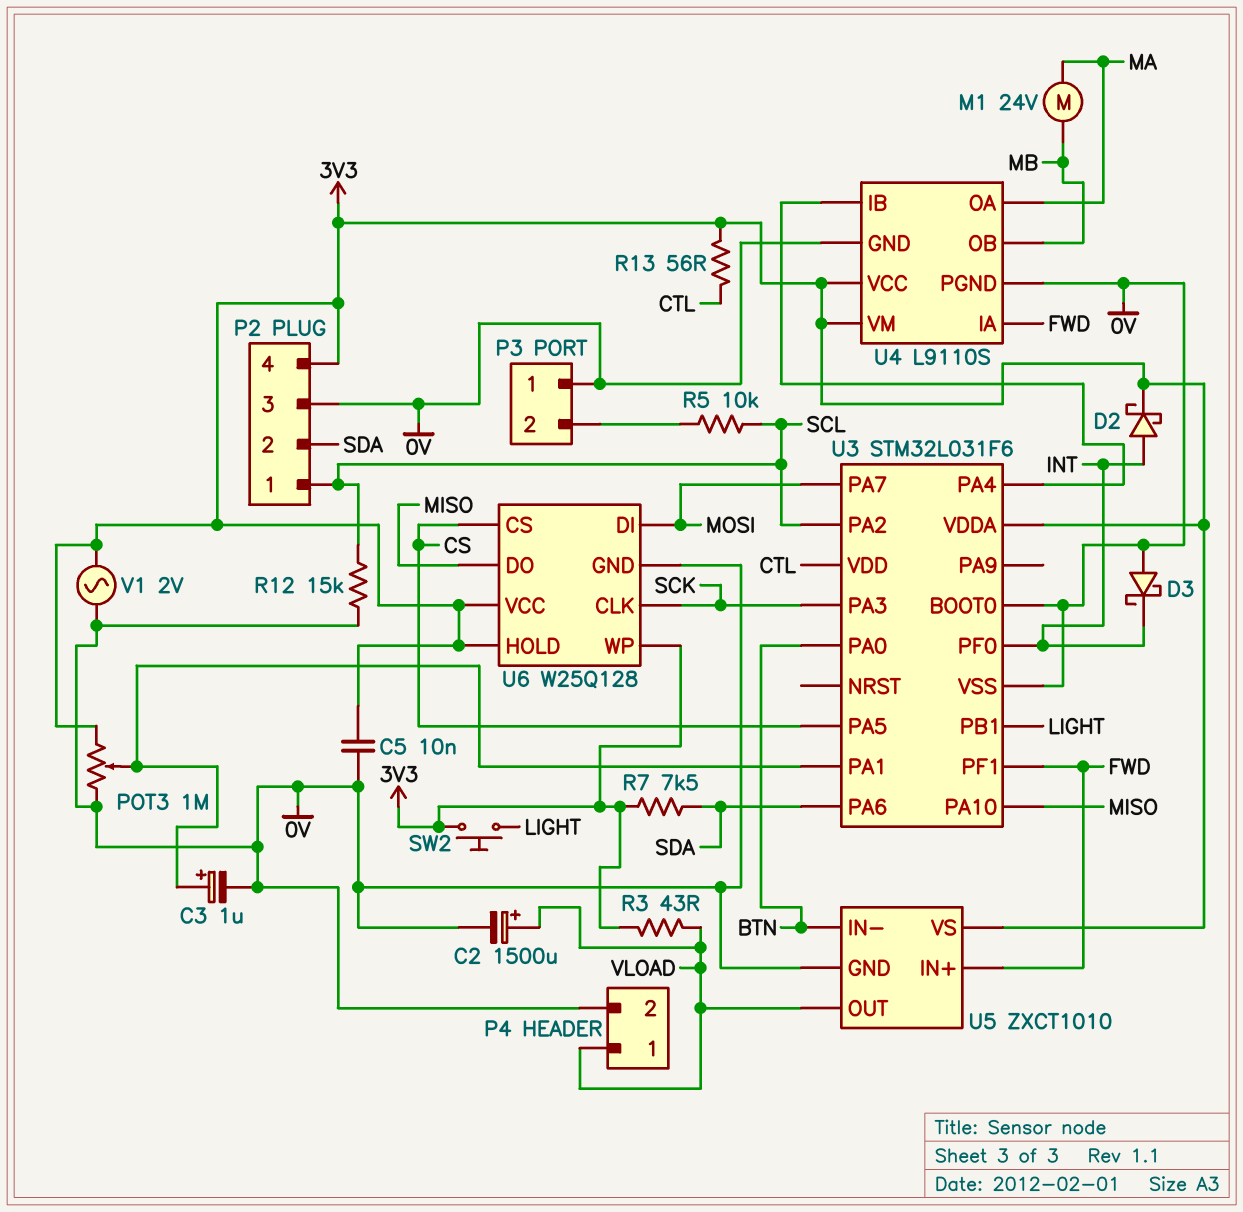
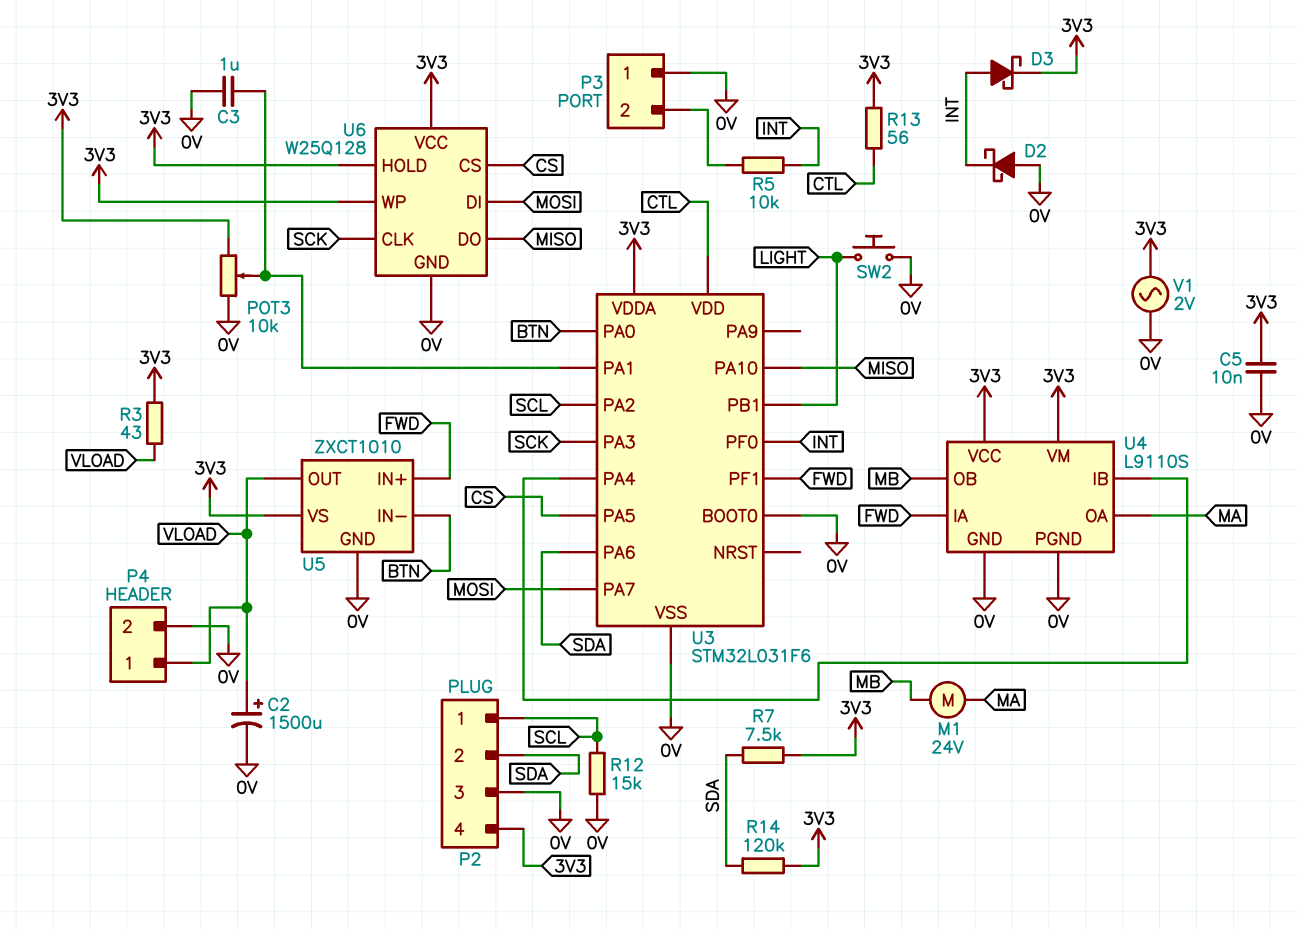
C3: 1uF (plus U3/PA1, minus 0V) -> 1uF (0V, U3/PA1)
D2: schottky (A INT, K 3V3) -> schottky (A 0V, K INT)
D3: schottky (A 0V, K INT) -> schottky (A INT, K 3V3)
POT3: 1M (0V, 3V3, wiper U3/PA1) -> 10k (0V, 3V3, wiper U3/PA1)
R5: 10k (P3/2, SCL) -> 10k (INT, P3/2)
R14: none -> 120k (3V3, SDA)
SW2: button (3V3, LIGHT) -> button (0V, LIGHT)

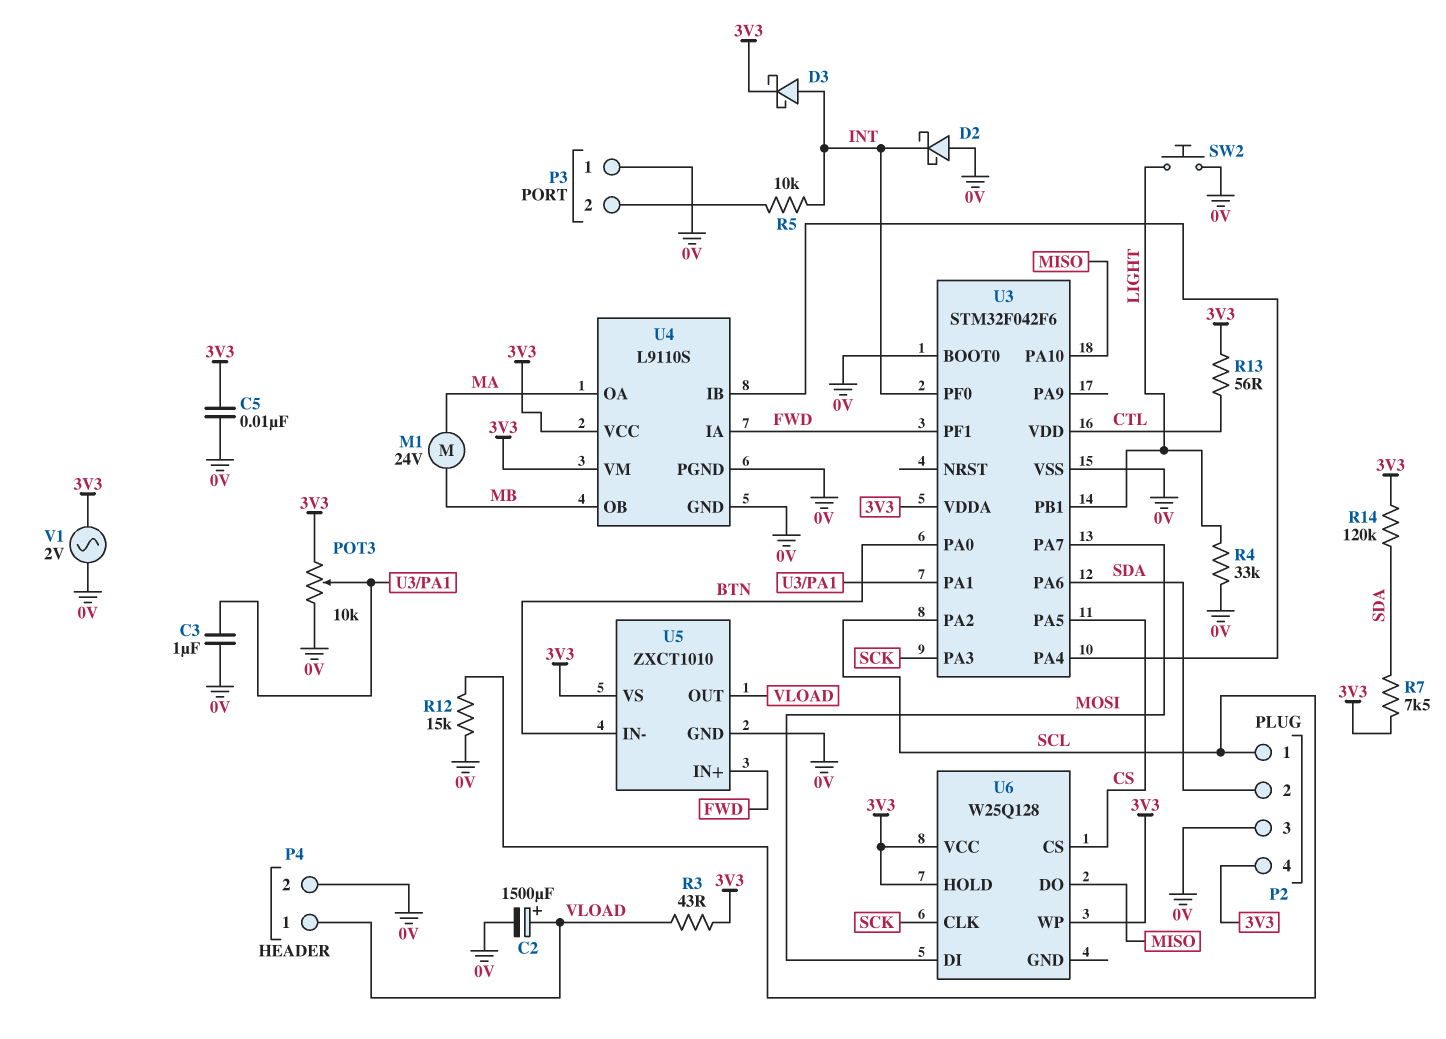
R4: none -> 33k (0V, LIGHT)
U3: STM32L031F6 -> STM32F042F6
U6 pin GND: 0V -> none

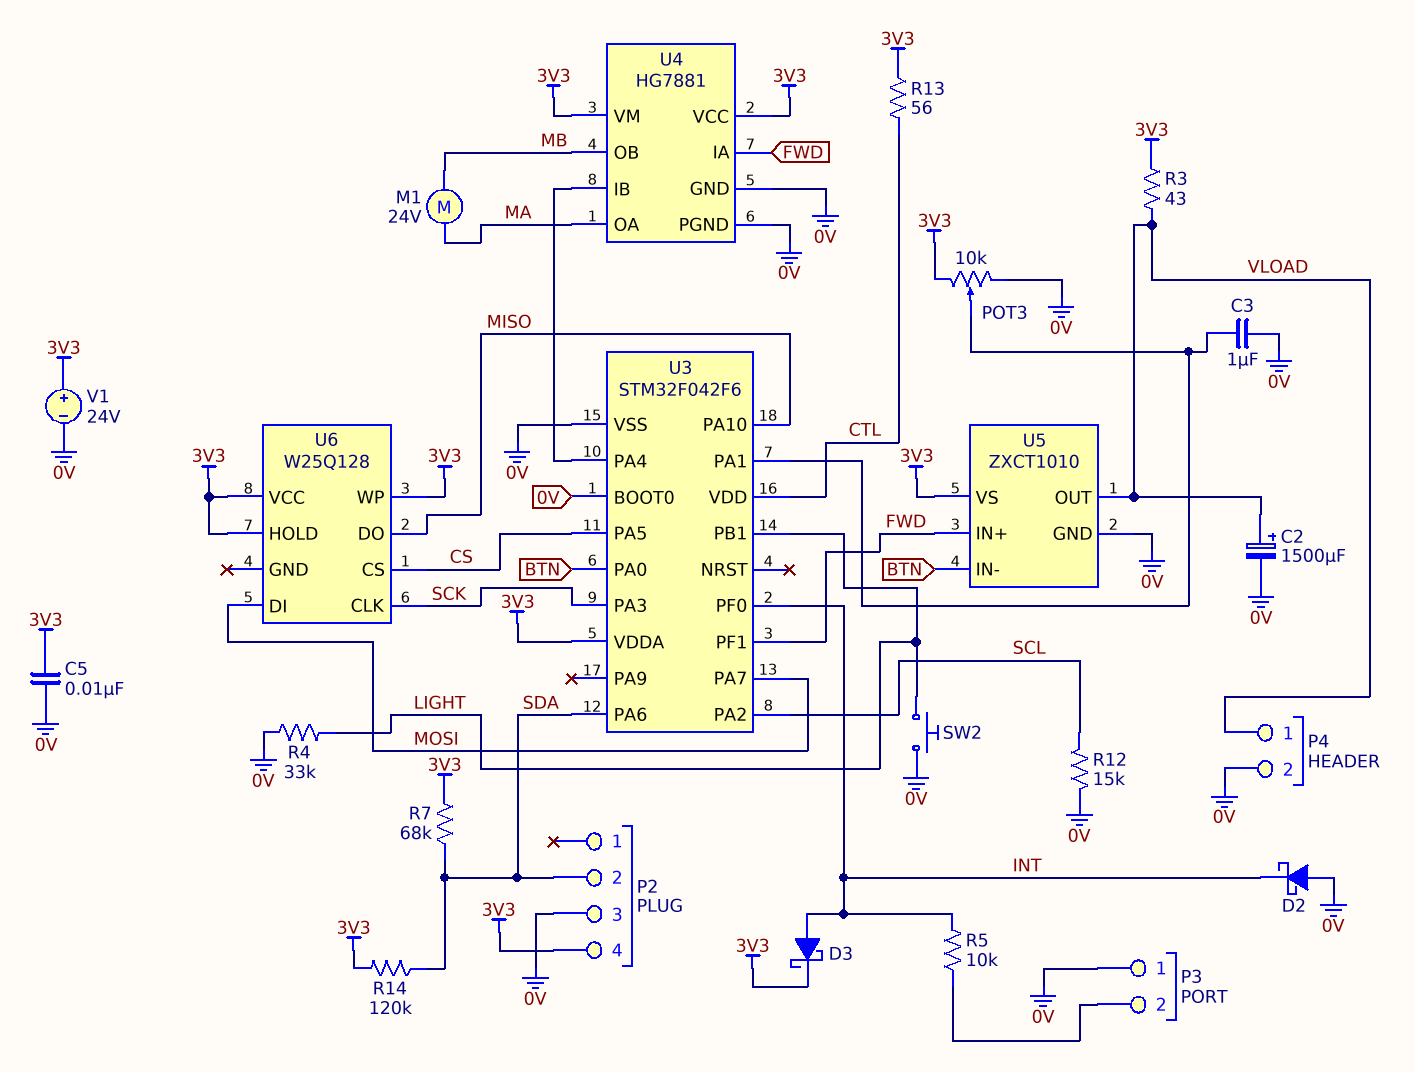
P2 pin 1: SCL -> none
R7: 7.5k (3V3, SDA) -> 68k (3V3, SDA)
U4: L9110S -> HG7881
V1: AC 2V (0V, 3V3) -> 24V (plus 3V3, minus 0V)

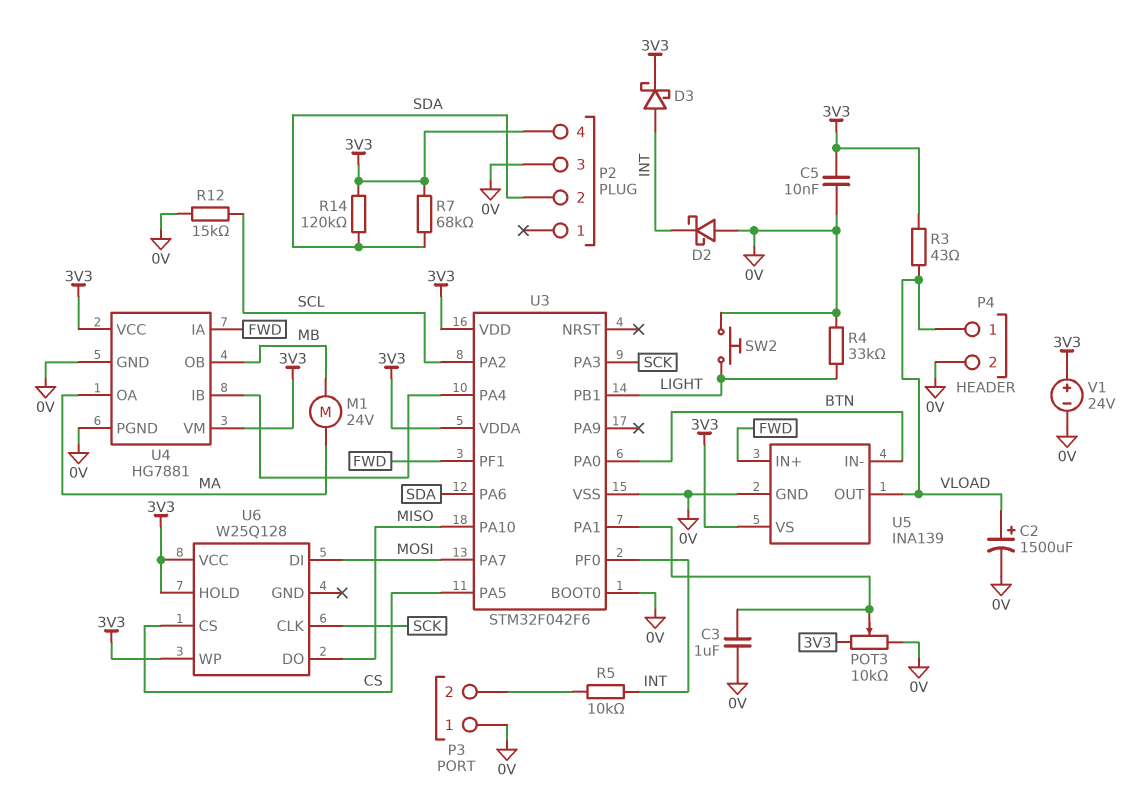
R13: 56 (3V3, CTL) -> none
U3 pin VDD: CTL -> 3V3
U5: ZXCT1010 -> INA139

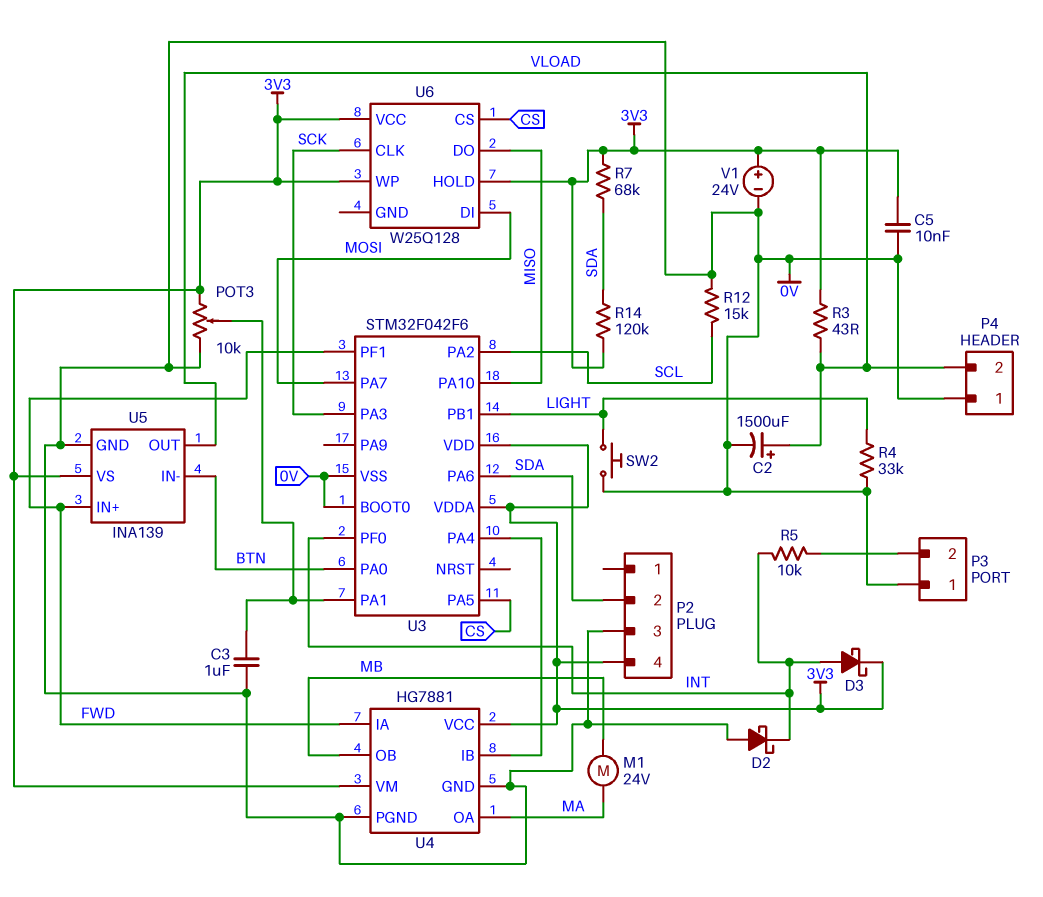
P4 pin 1: VLOAD -> 0V
P4 pin 2: 0V -> VLOAD

